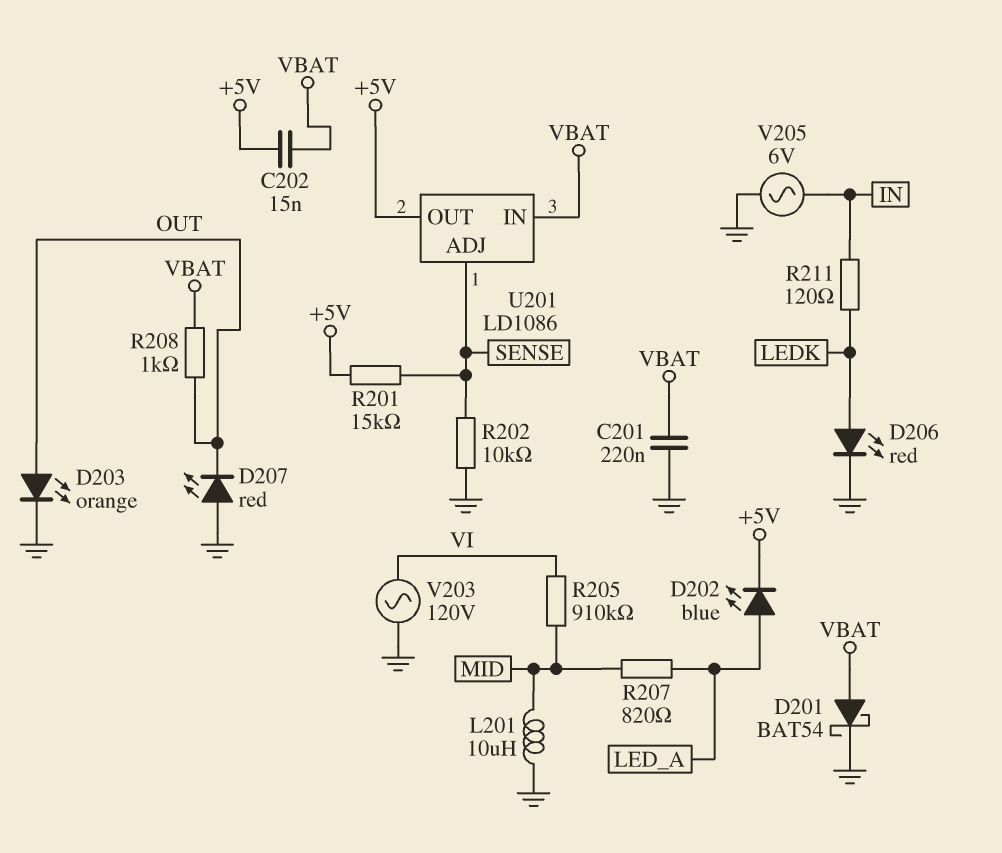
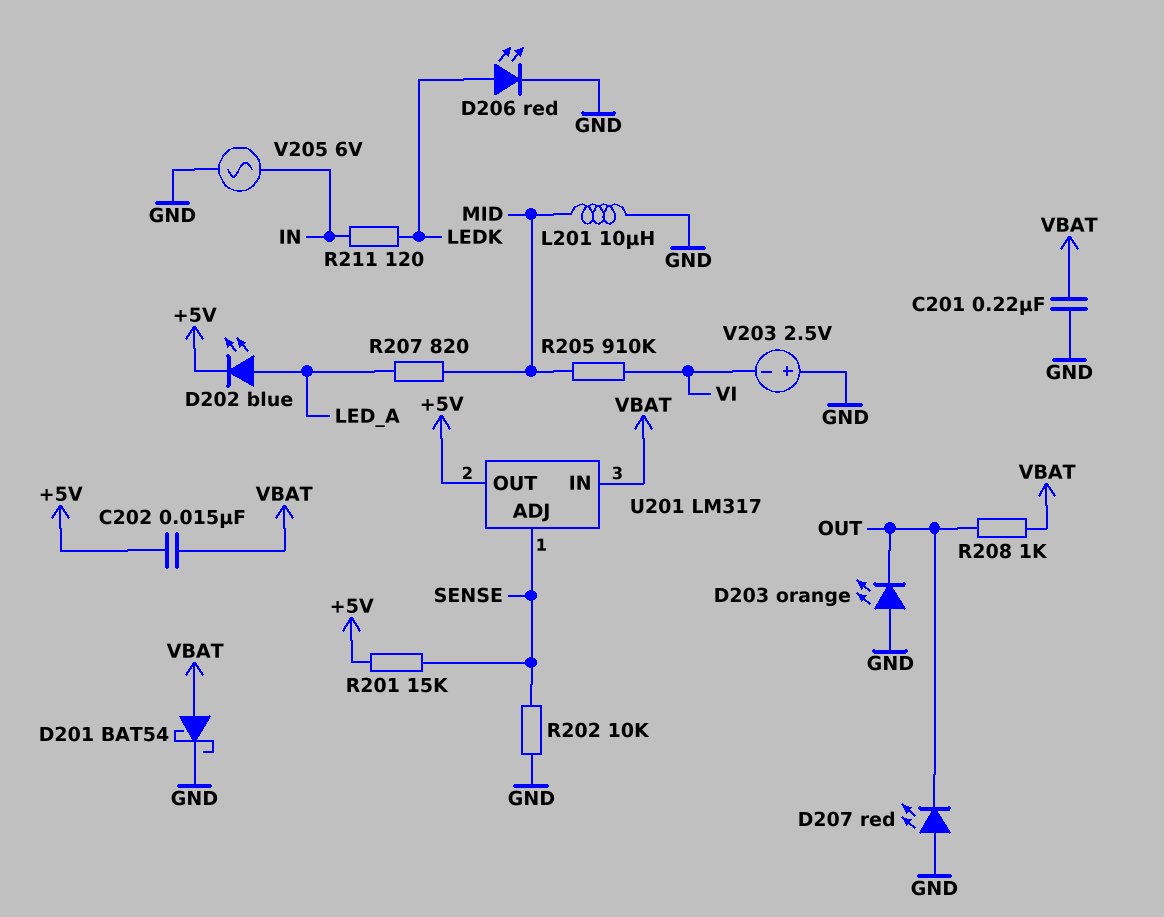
D203: LED orange (A OUT, K GND) -> LED orange (A GND, K OUT)
U201: LD1086 -> LM317
V203: AC 120V (GND, VI) -> 2.5V (plus GND, minus VI)

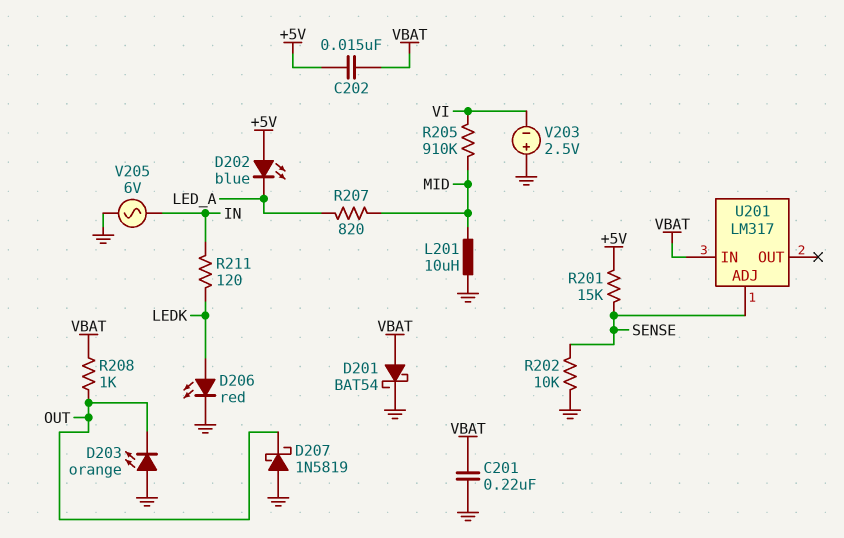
D202: LED blue (A LED_A, K +5V) -> LED blue (A +5V, K LED_A)
D207: LED red (A GND, K OUT) -> schottky 1N5819 (A GND, K OUT)
U201 pin OUT: +5V -> none

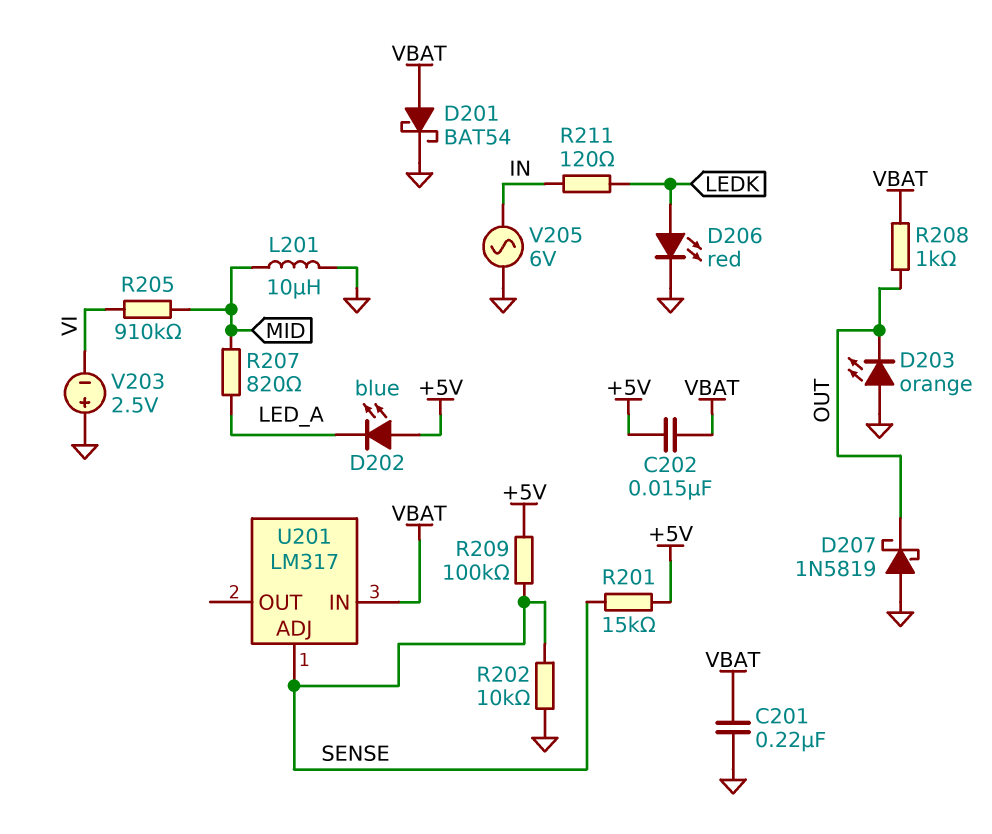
R209: none -> 100k (+5V, SENSE)

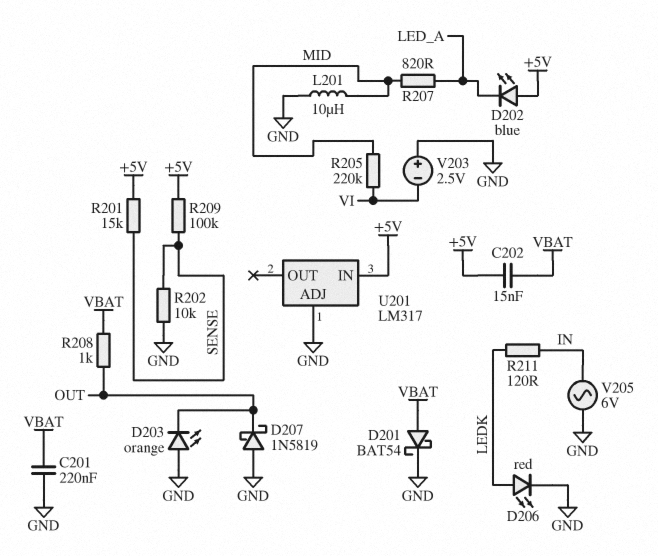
R205: 910k (MID, VI) -> 220k (MID, VI)
U201 pin ADJ: SENSE -> GND
U201 pin IN: VBAT -> +5V

